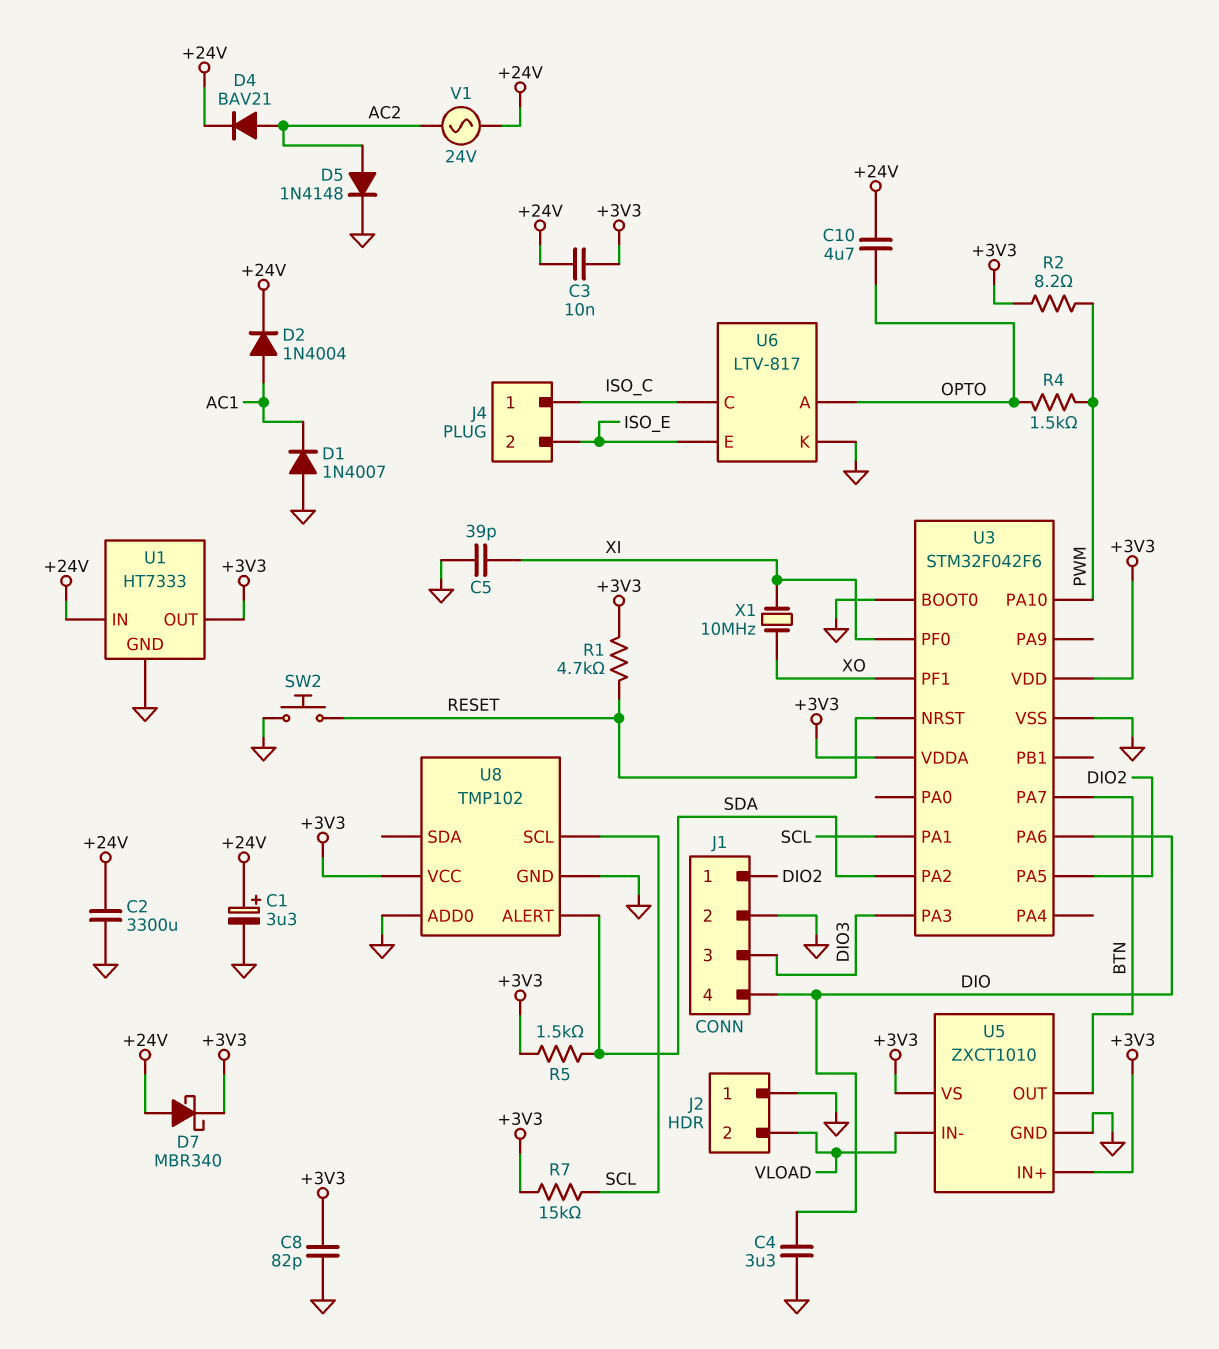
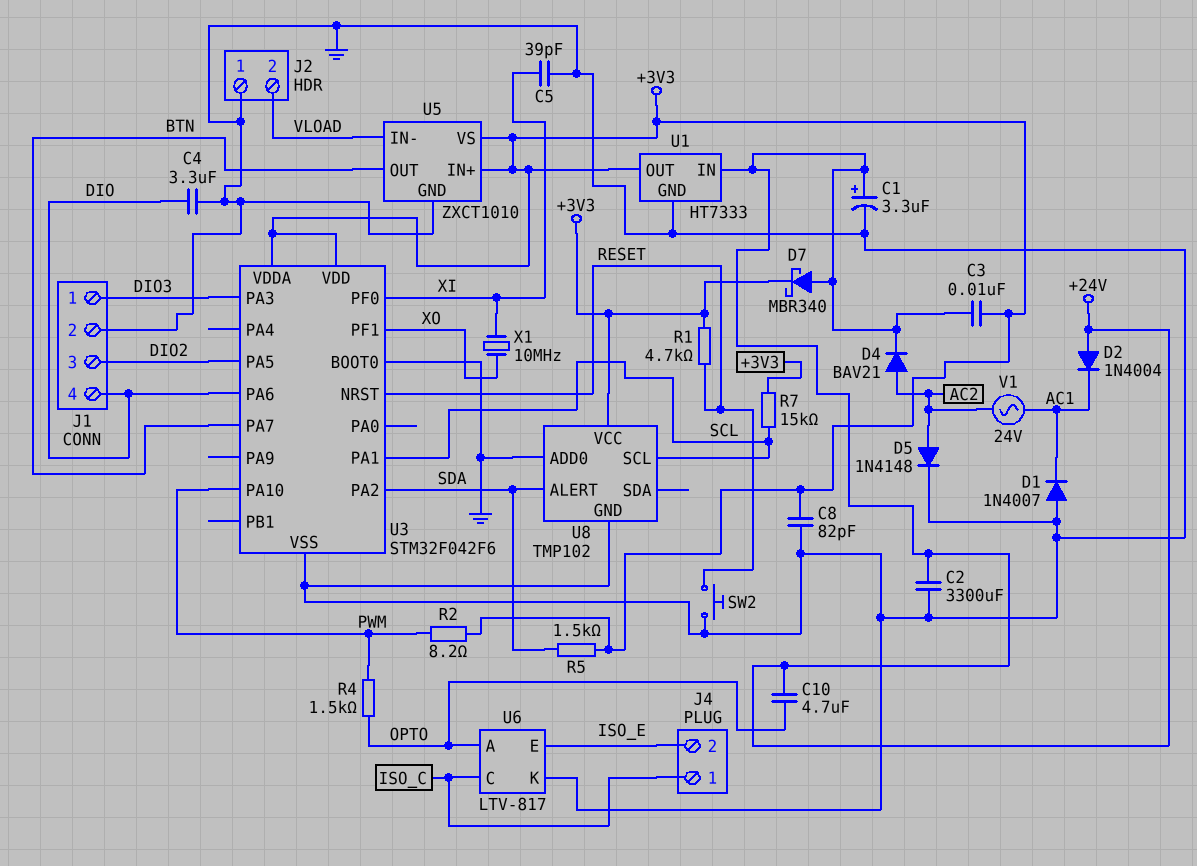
D2: diode 1N4004 (A AC1, K +24V) -> diode 1N4004 (A +24V, K AC1)
J1 pin 1: DIO2 -> DIO3
J1 pin 3: DIO3 -> DIO2
V1: AC 24V (+24V, AC2) -> AC 24V (AC1, AC2)

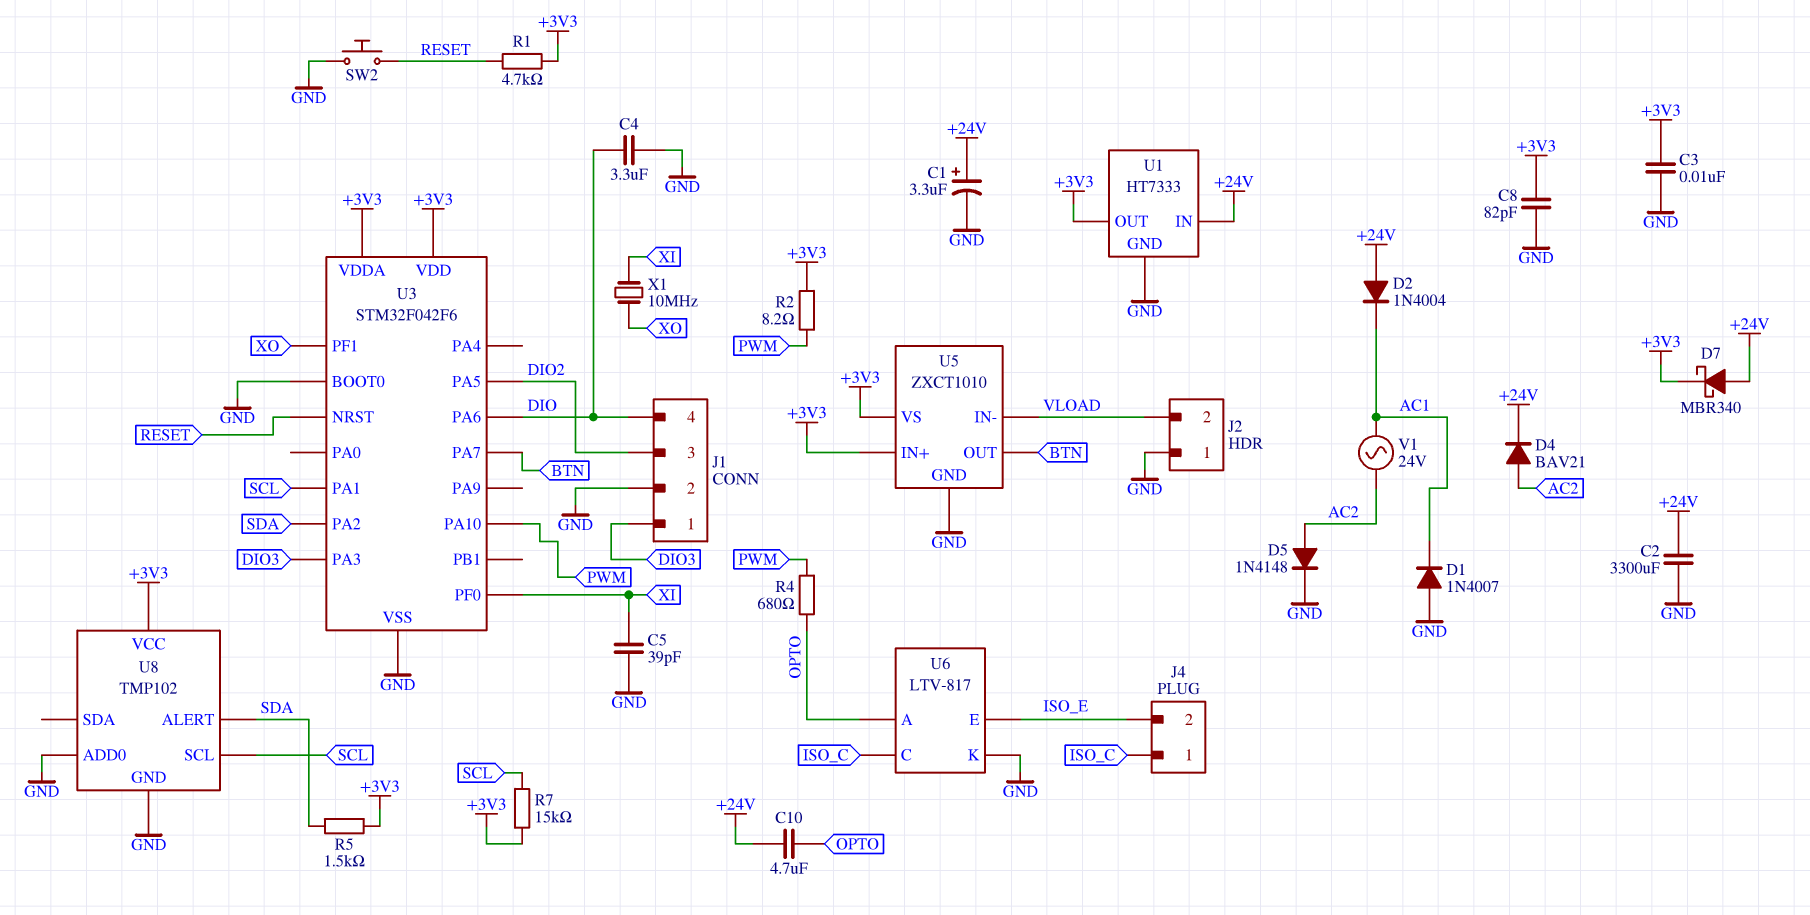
C3: 10nF (+3V3, +24V) -> 10nF (+3V3, GND)
R4: 1.5k (OPTO, PWM) -> 680 (OPTO, PWM)

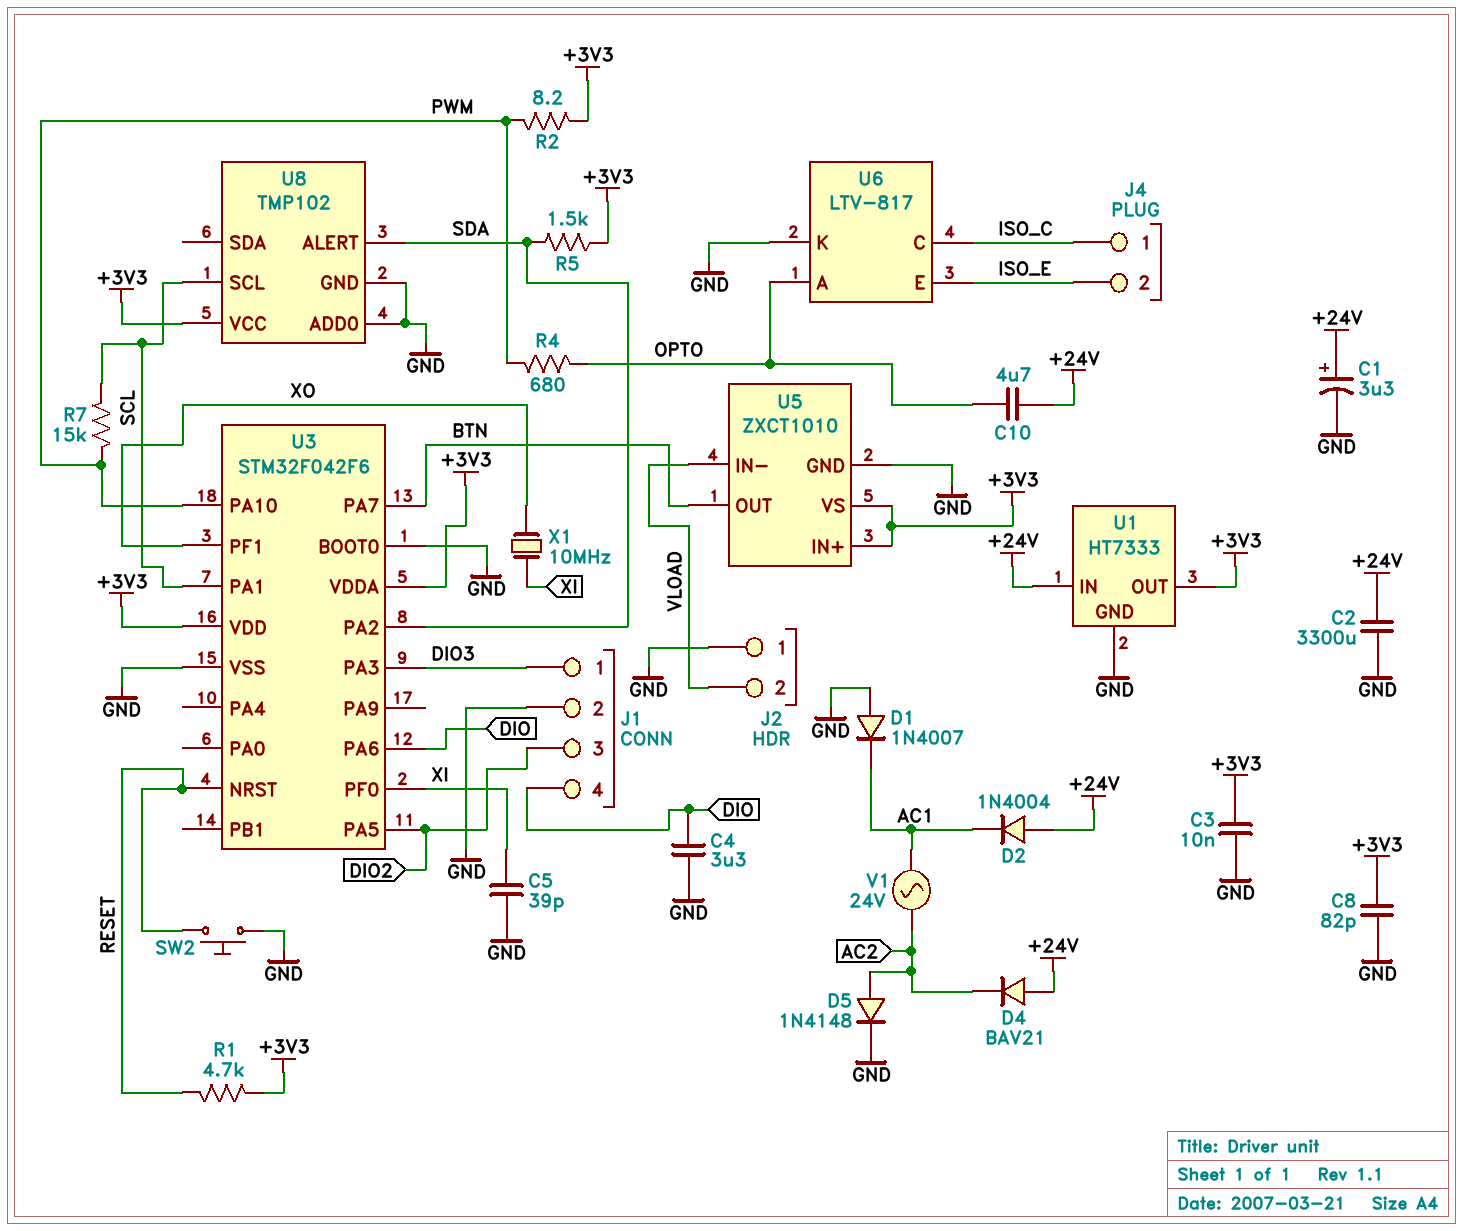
D4: diode BAV21 (A AC2, K +24V) -> diode BAV21 (A +24V, K AC2)
D7: schottky MBR340 (A +24V, K +3V3) -> none
R7: 15k (+3V3, SCL) -> 15k (PWM, SCL)

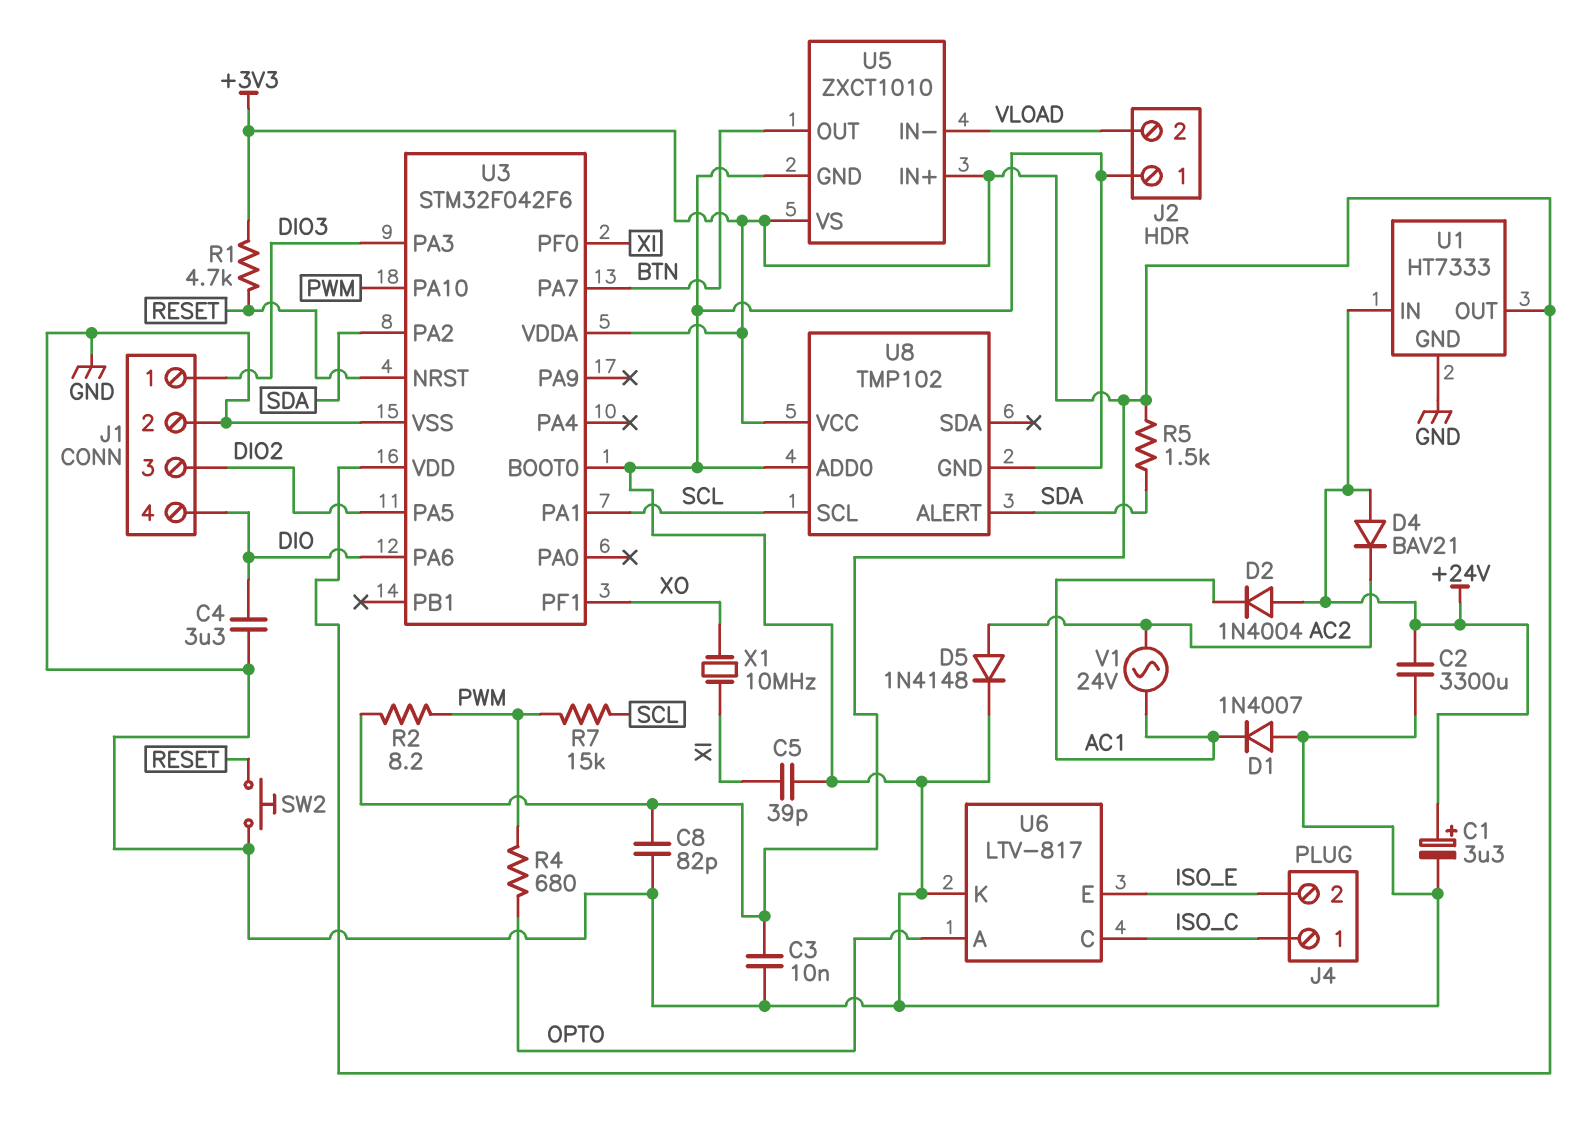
C10: 4.7uF (+24V, OPTO) -> none

